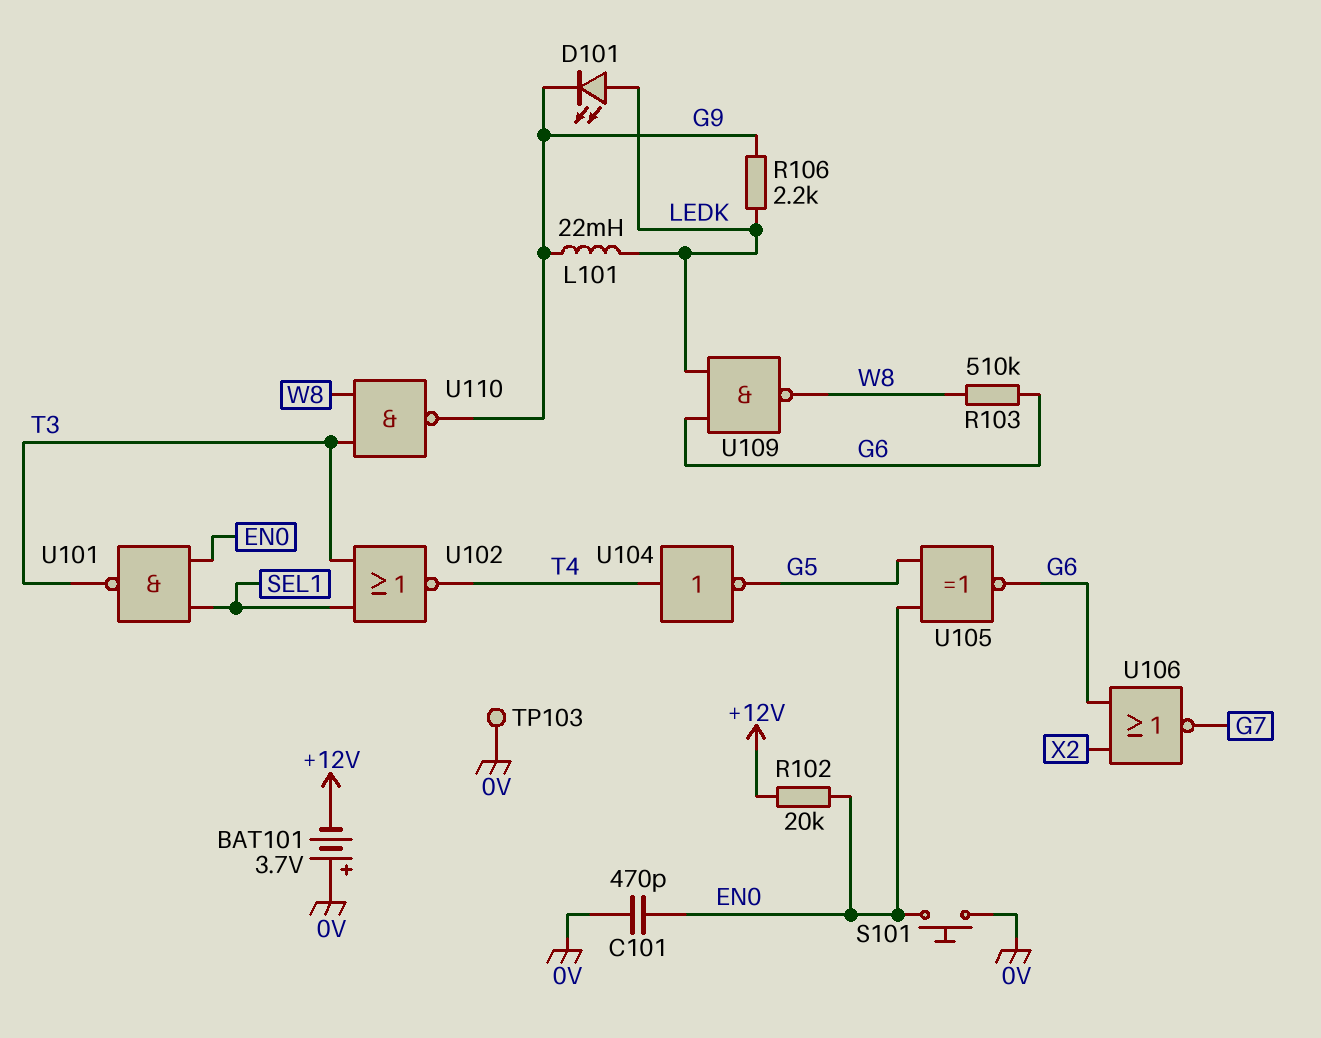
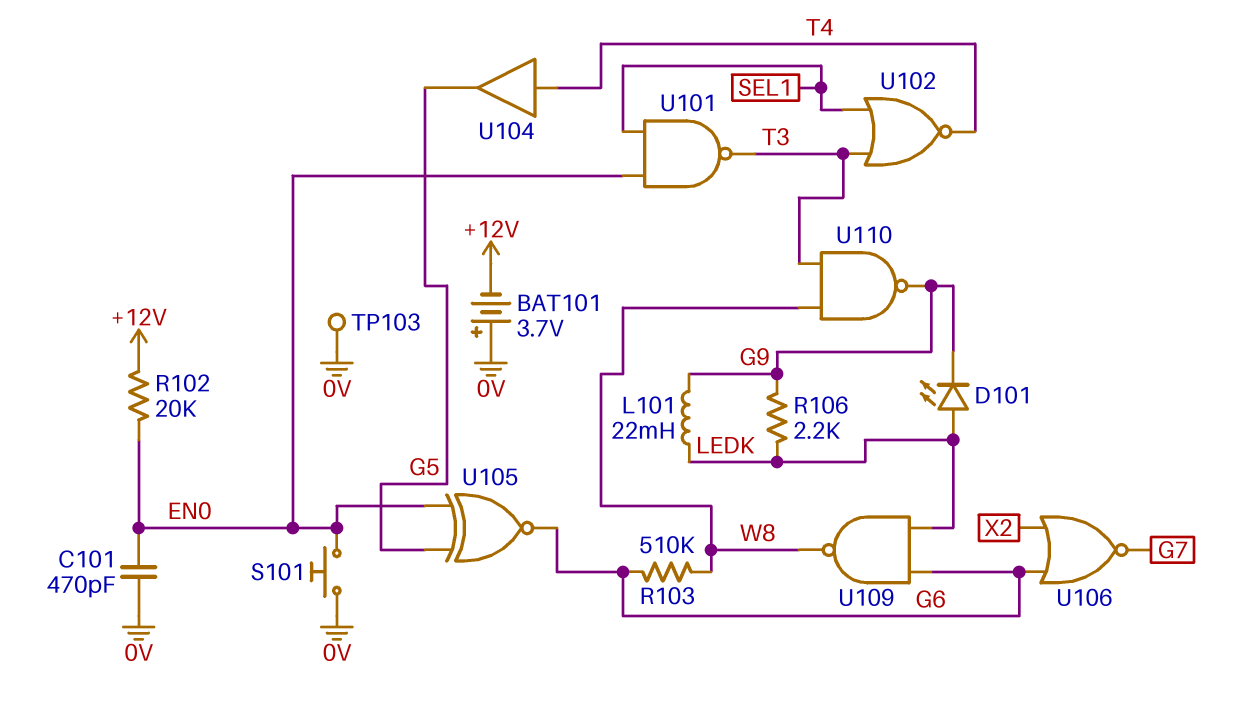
U104: NOT (in T4, out G5) -> buffer (in T4, out G5)

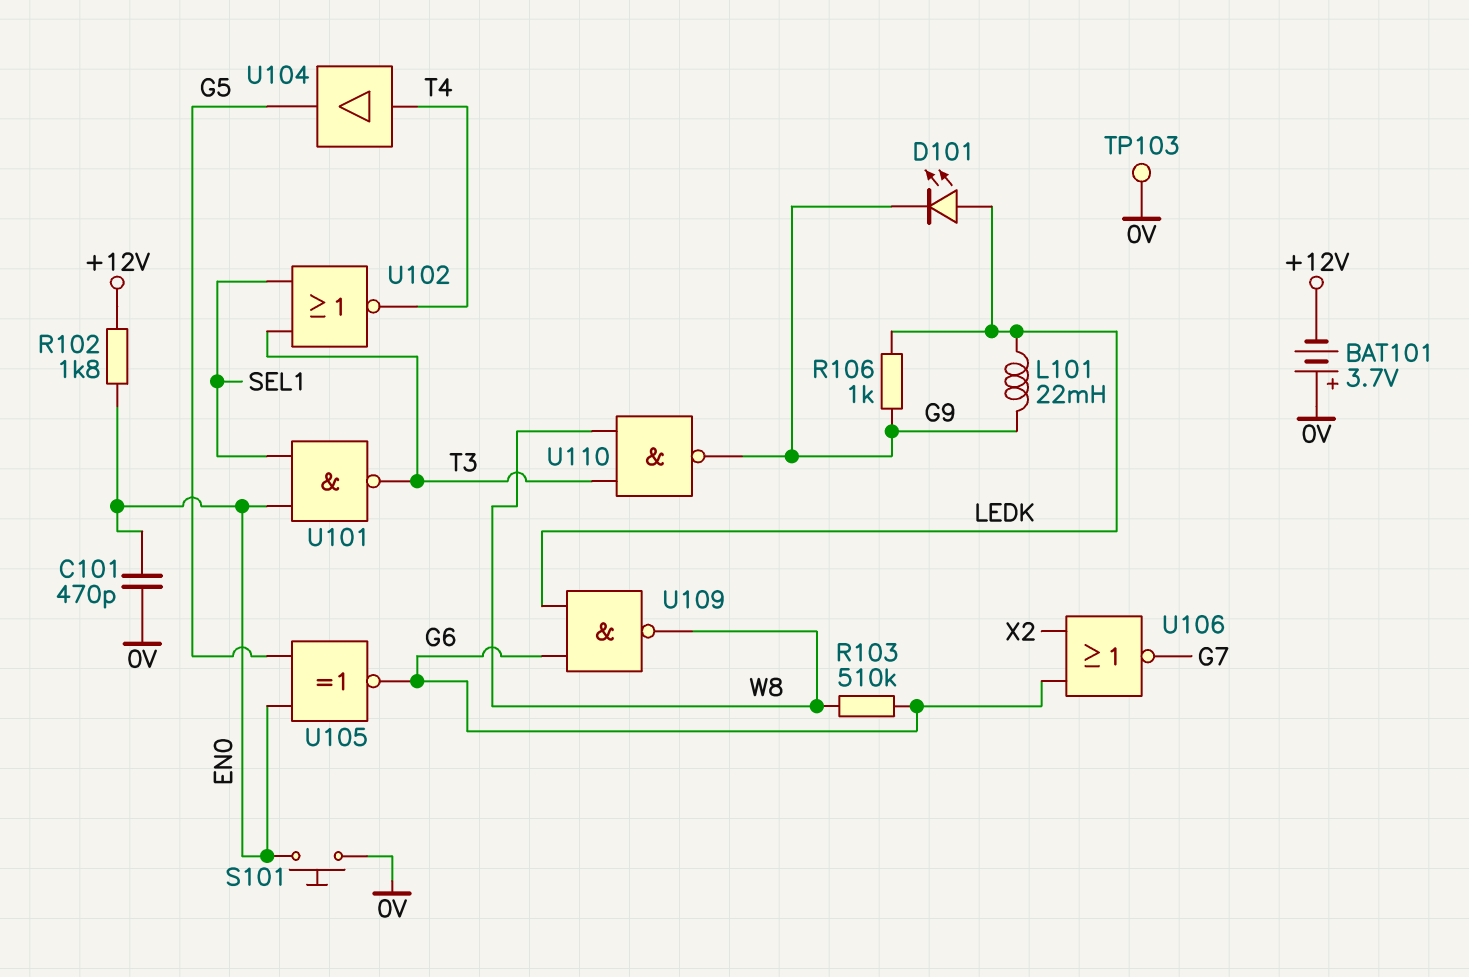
R102: 20k (+12V, EN0) -> 1.8k (+12V, EN0)
R106: 2.2k (G9, LEDK) -> 1k (G9, LEDK)

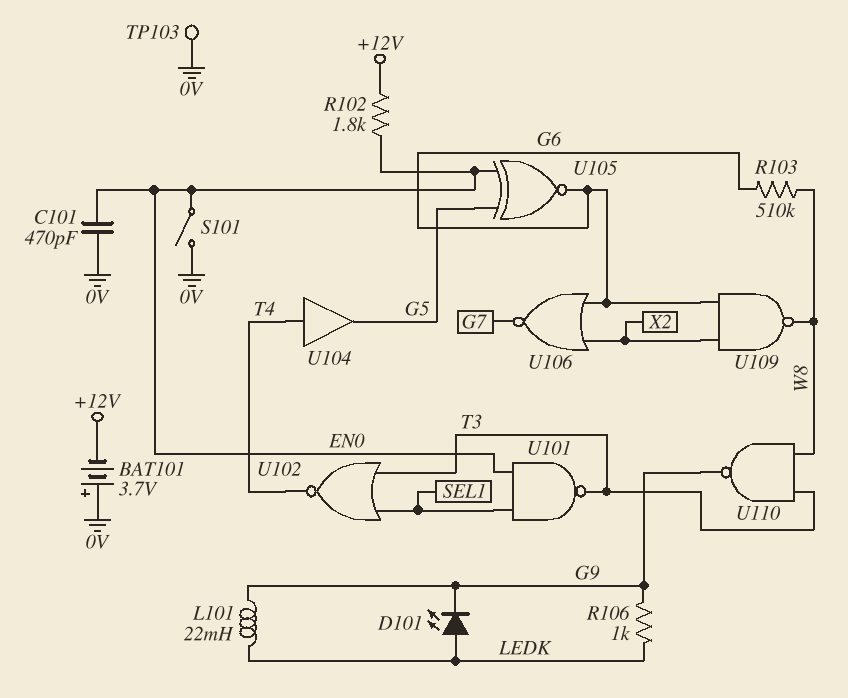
S101: button (0V, EN0) -> switch (0V, EN0)
U109: NAND (in G6, in LEDK, out W8) -> NAND (in G6, in X2, out W8)

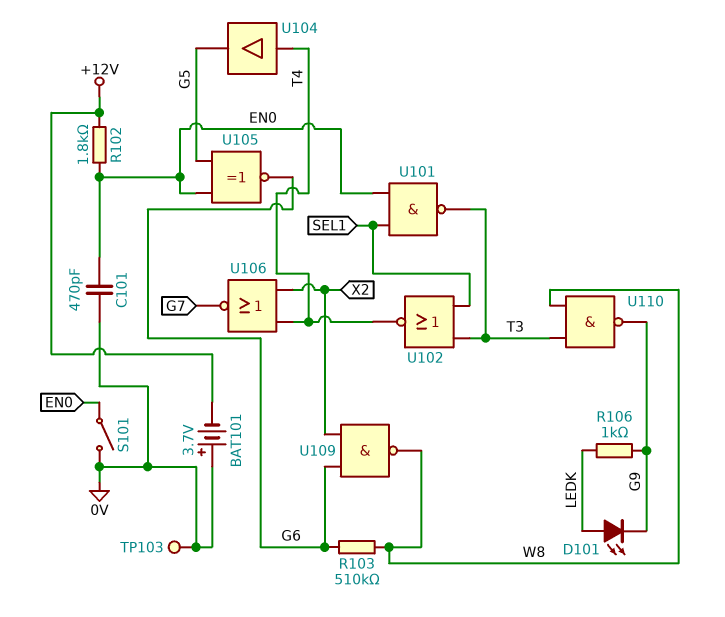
L101: 22mH (G9, LEDK) -> none
U106: NOR (in G6, in X2, out G7) -> NOR (in T4, in X2, out G7)

